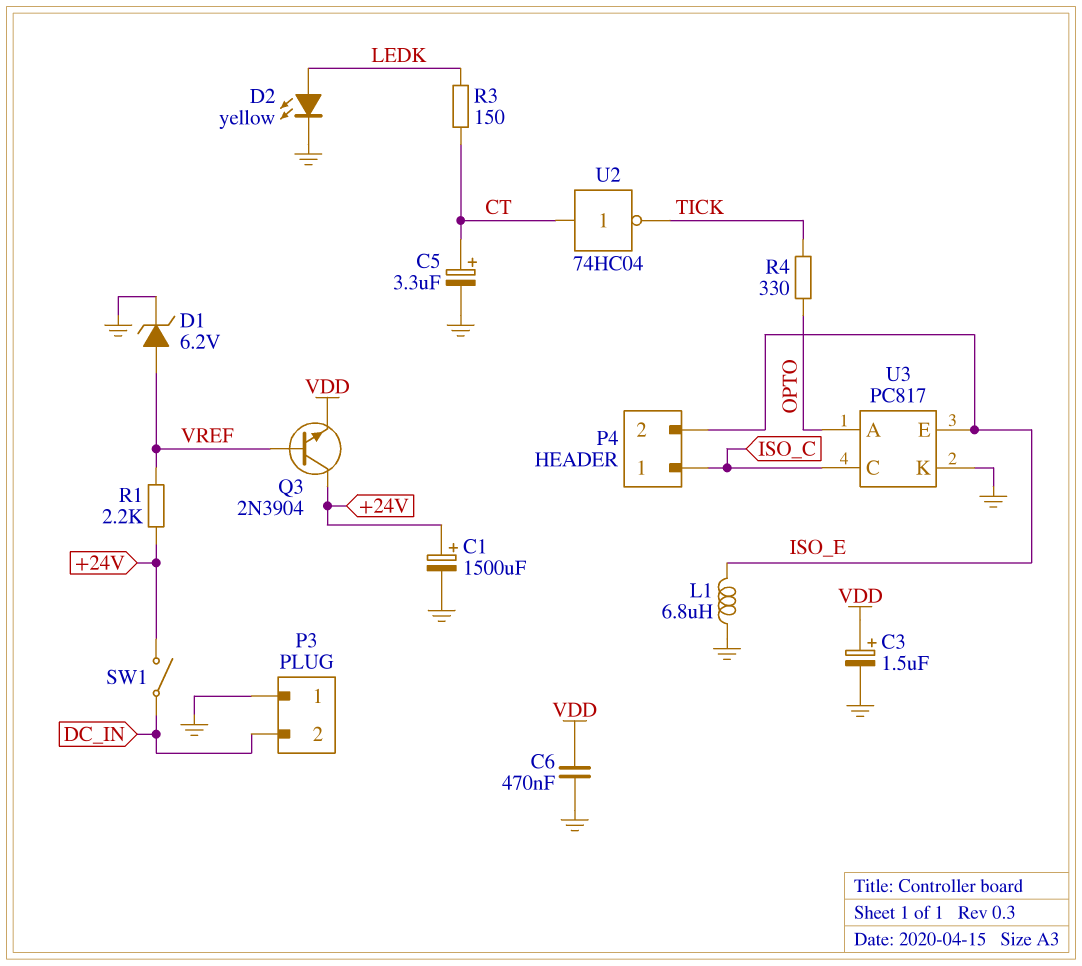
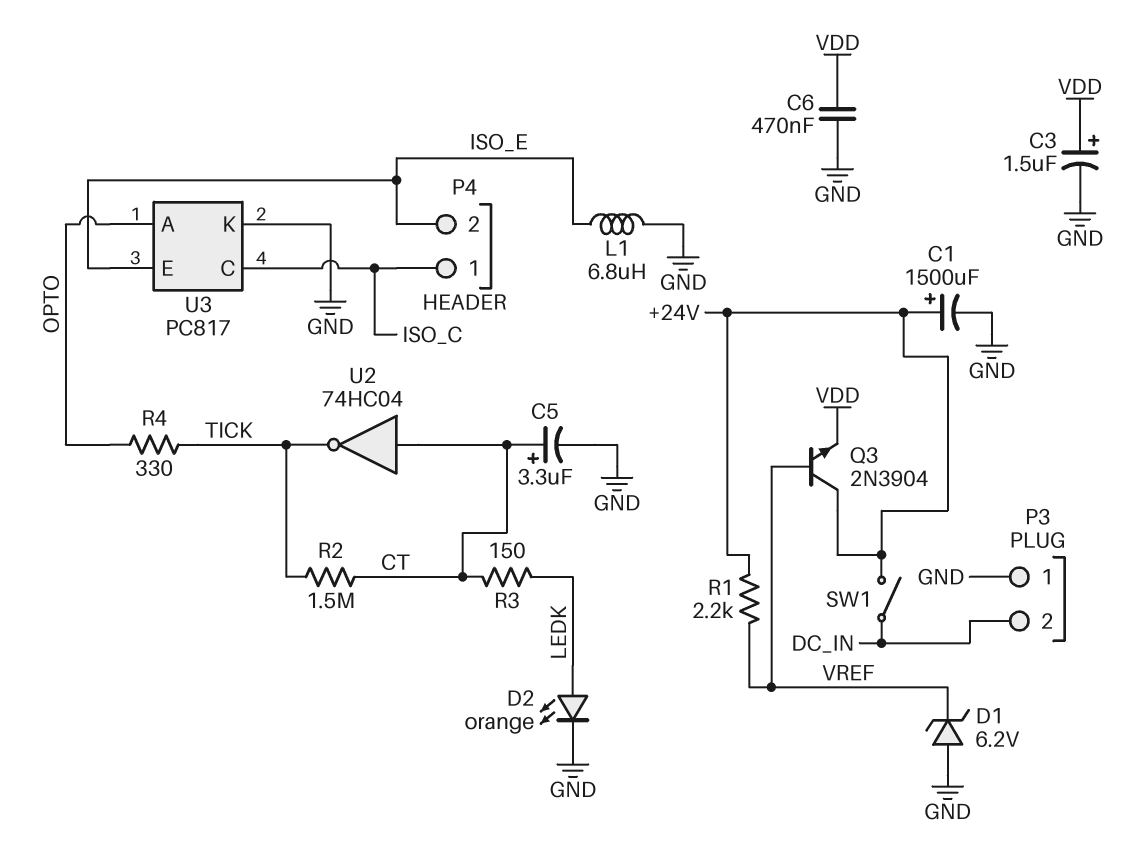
D1: zener 6.2V (A VREF, K GND) -> zener 6.2V (A GND, K VREF)
D2: LED yellow (A LEDK, K GND) -> LED orange (A LEDK, K GND)
R2: none -> 1.5M (CT, TICK)

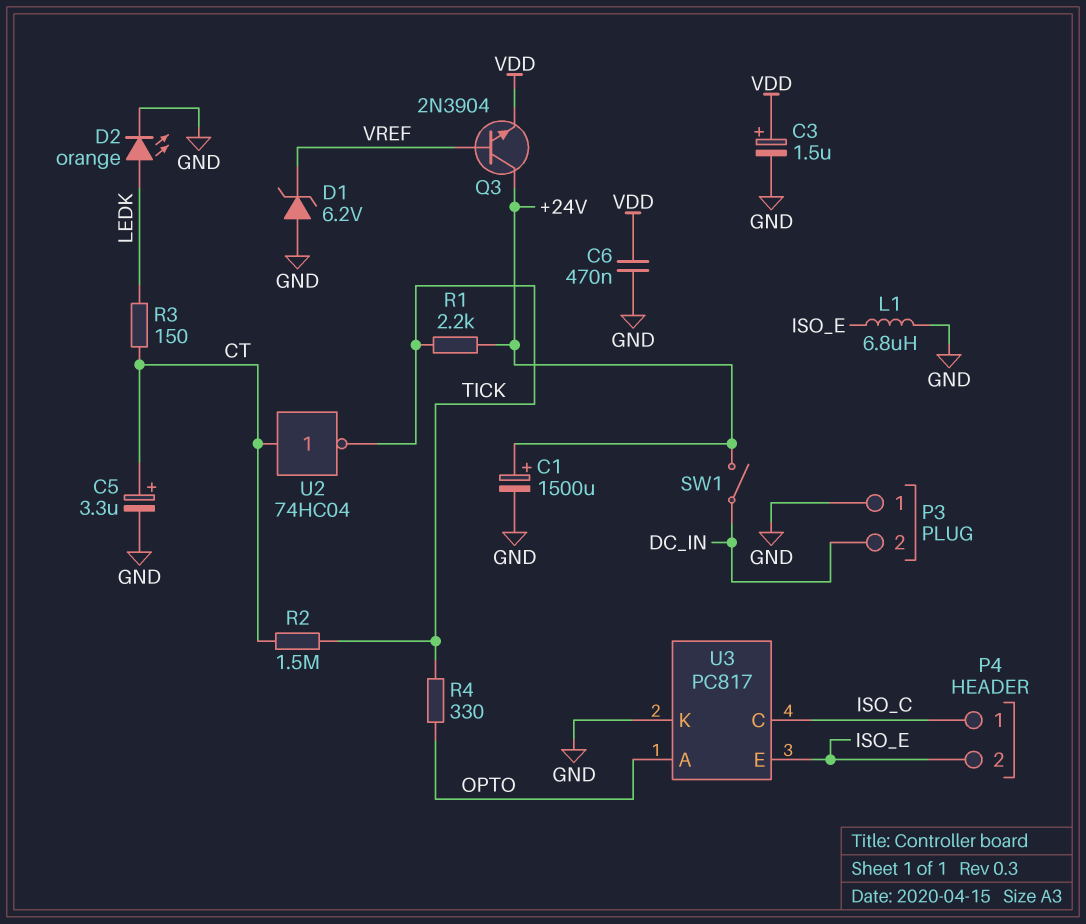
R1: 2.2k (+24V, VREF) -> 2.2k (+24V, TICK)

